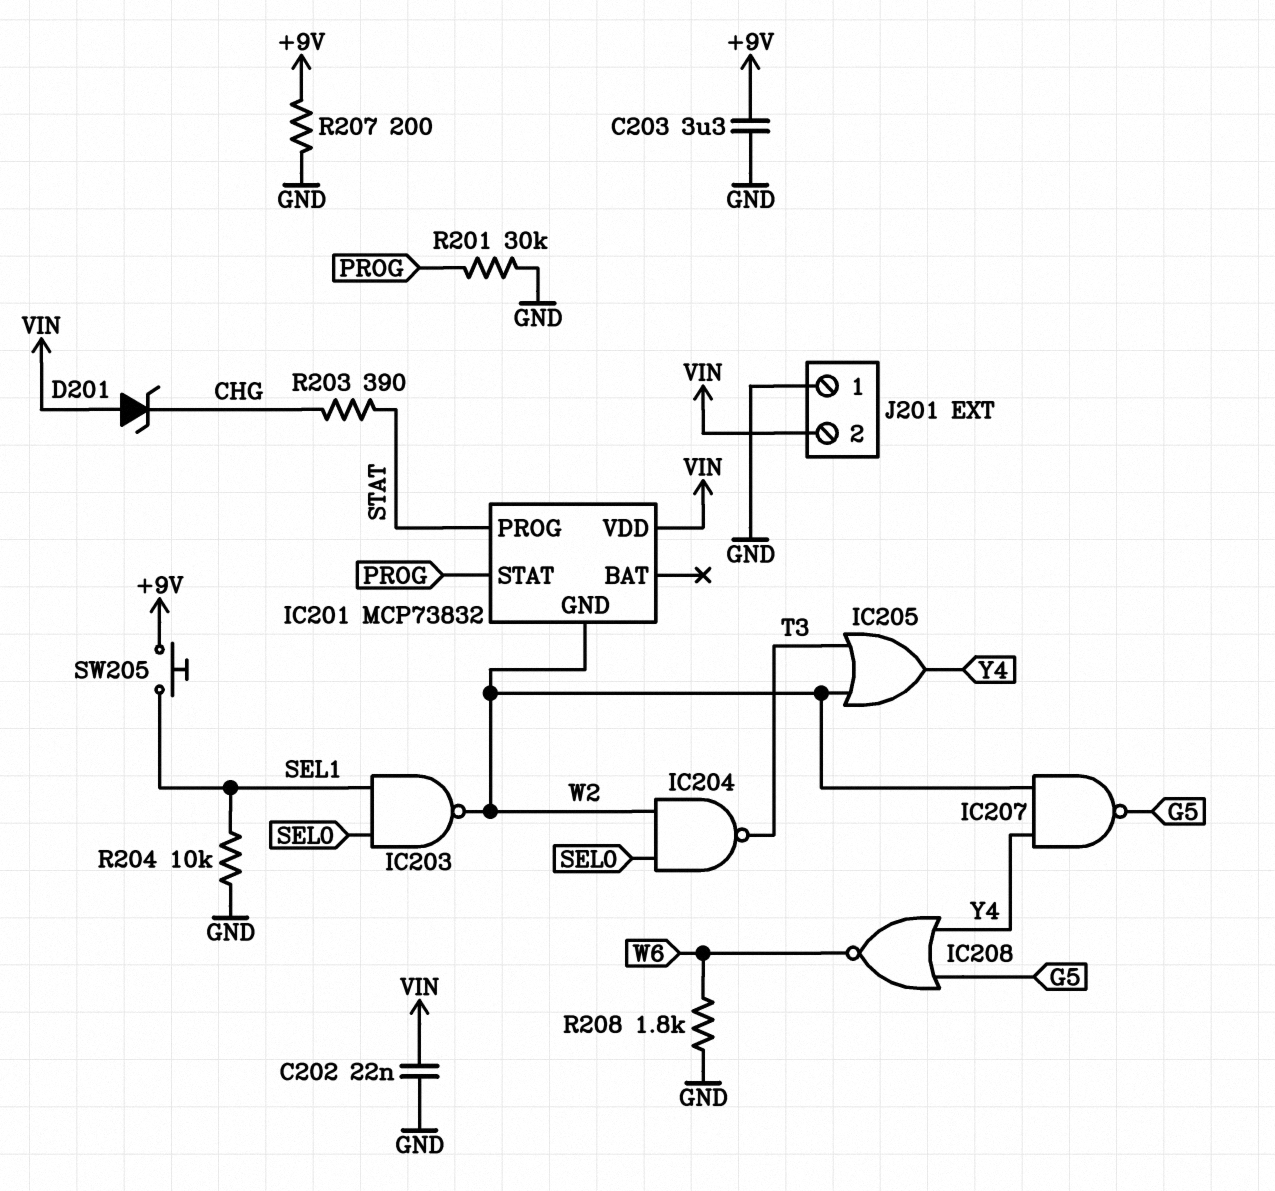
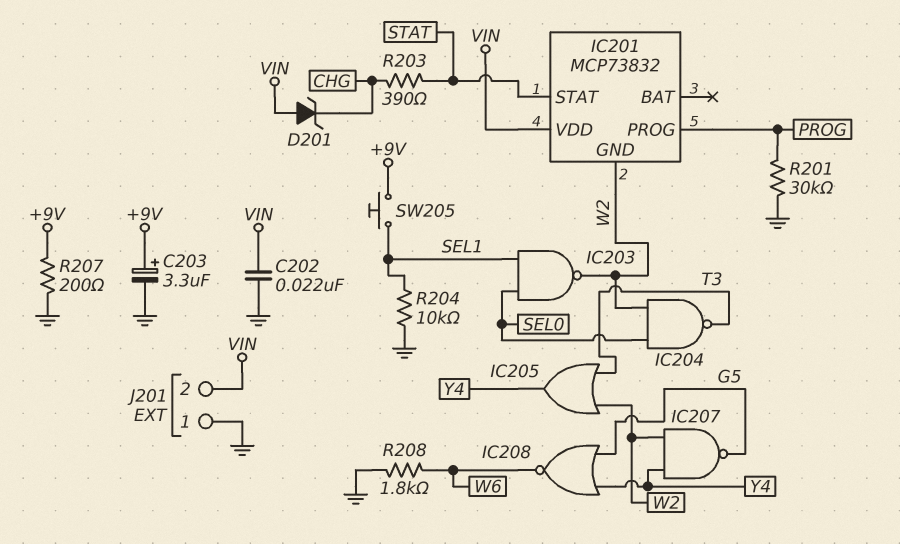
C203: 3.3uF (+9V, GND) -> 3.3uF (plus +9V, minus GND)
IC201 pin PROG: STAT -> PROG
IC201 pin STAT: PROG -> STAT

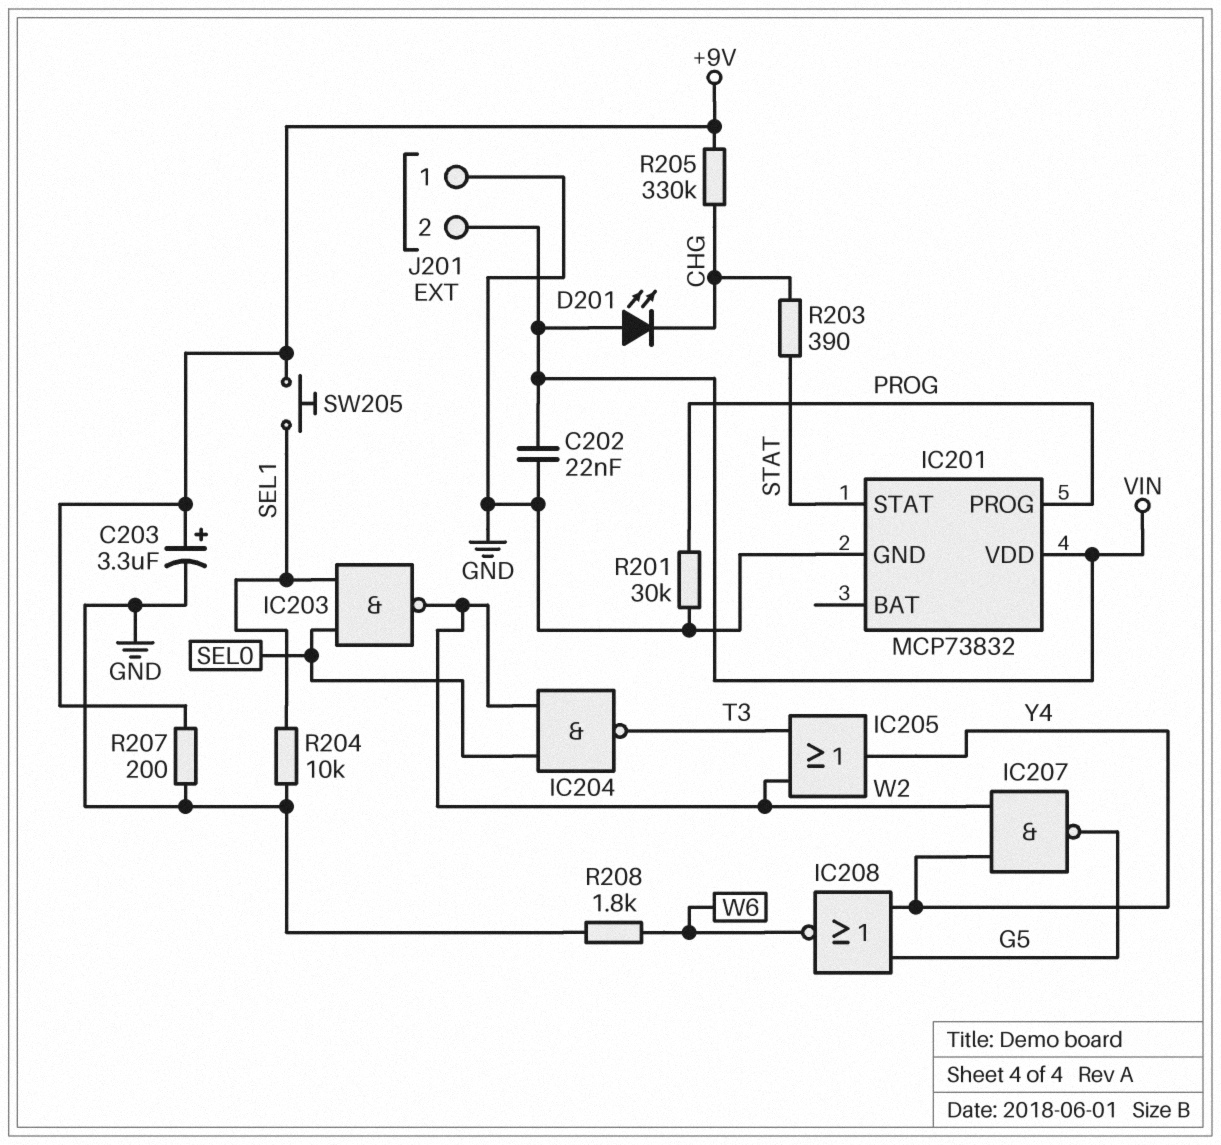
D201: zener (A VIN, K CHG) -> LED (A VIN, K CHG)
IC201 pin GND: W2 -> GND
R205: none -> 330k (+9V, CHG)

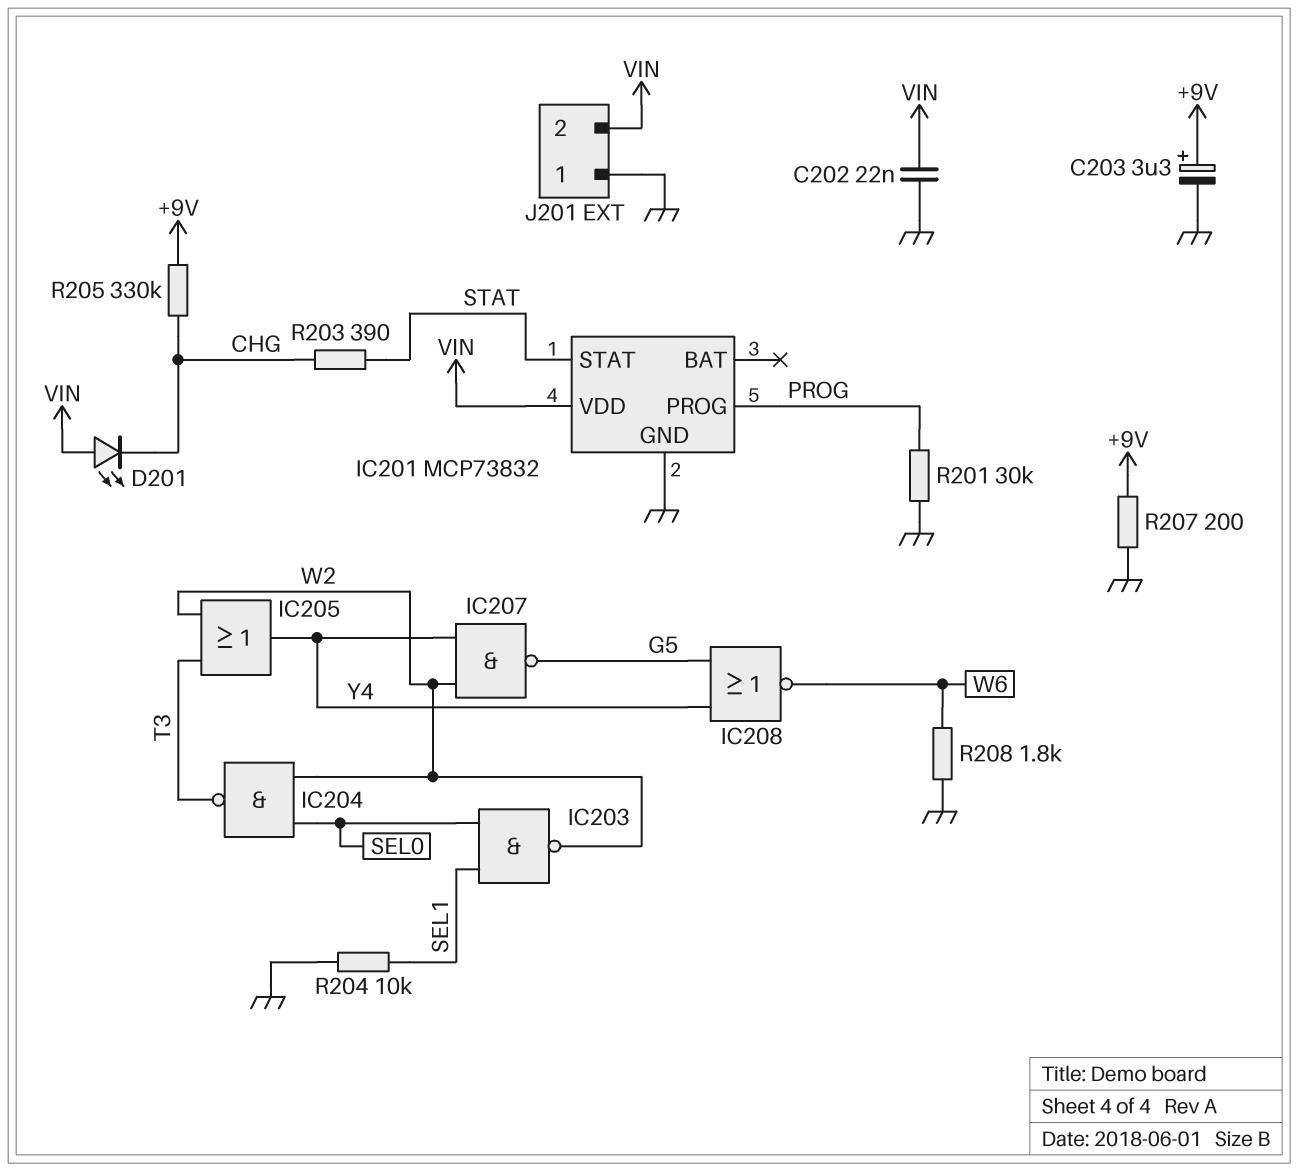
SW205: button (+9V, SEL1) -> none

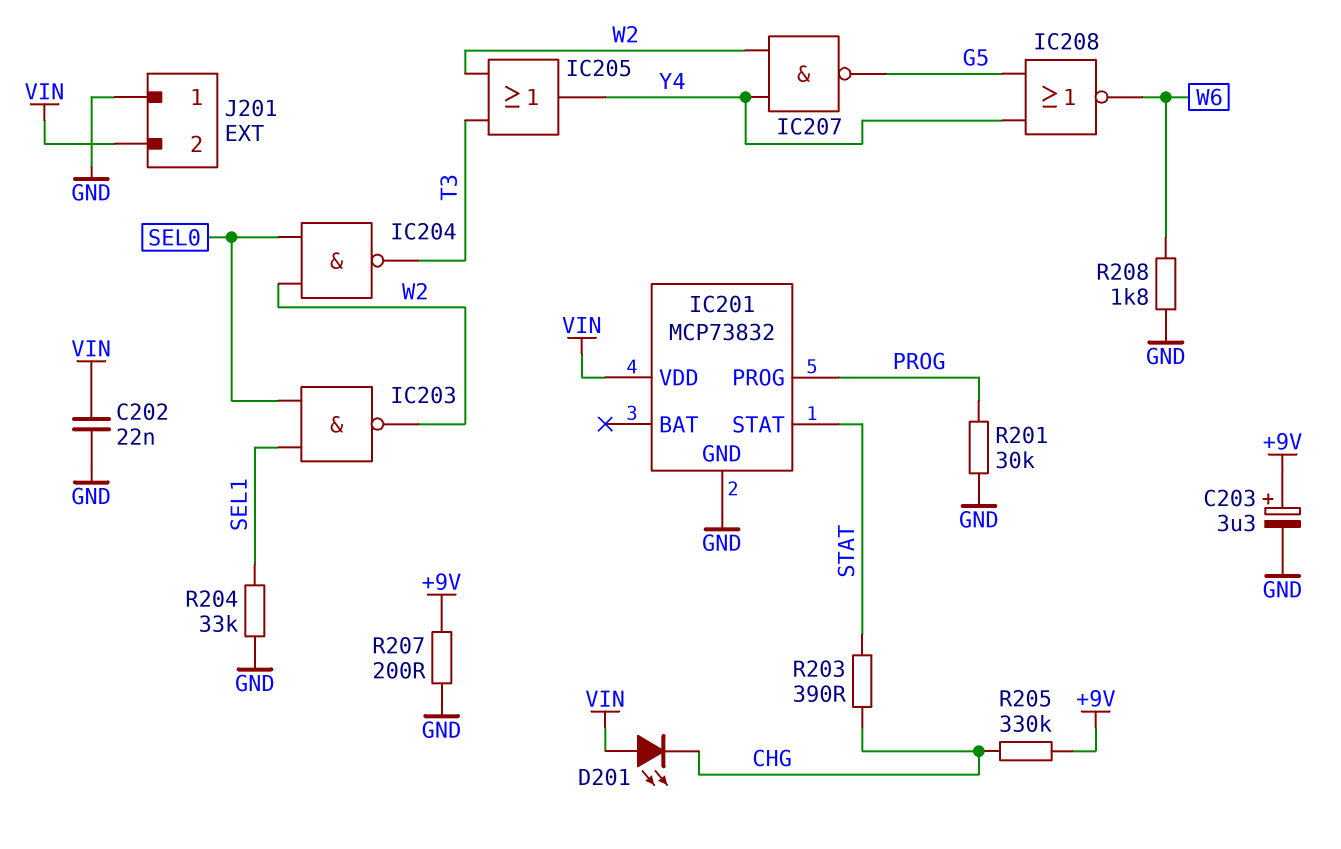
R204: 10k (GND, SEL1) -> 33k (GND, SEL1)

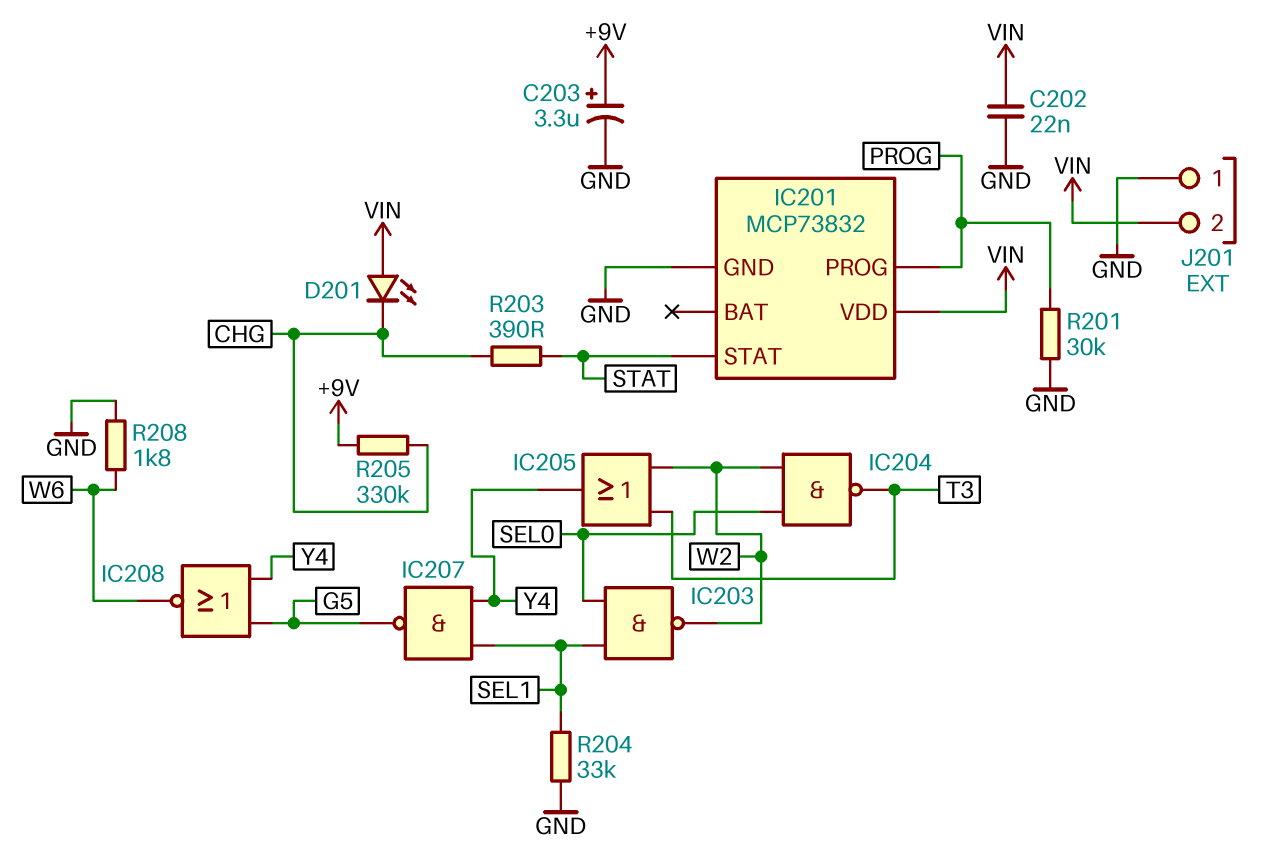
IC207: NAND (in W2, in Y4, out G5) -> NAND (in SEL1, in Y4, out G5)
R207: 200 (+9V, GND) -> none

